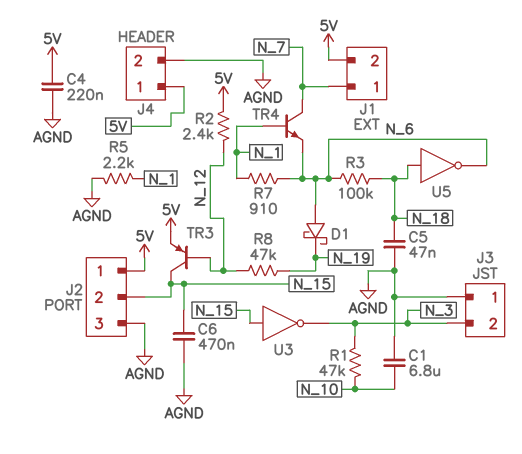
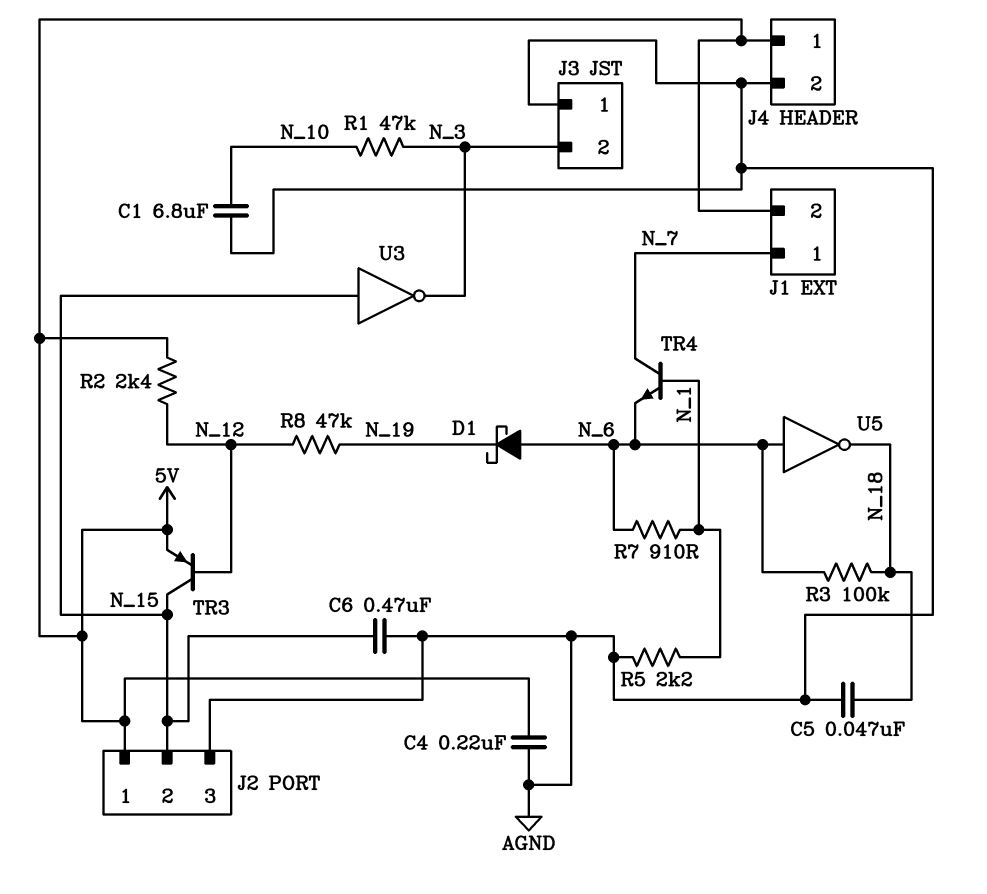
U5: NOT (in N_18, out N_6) -> NOT (in N_6, out N_18)

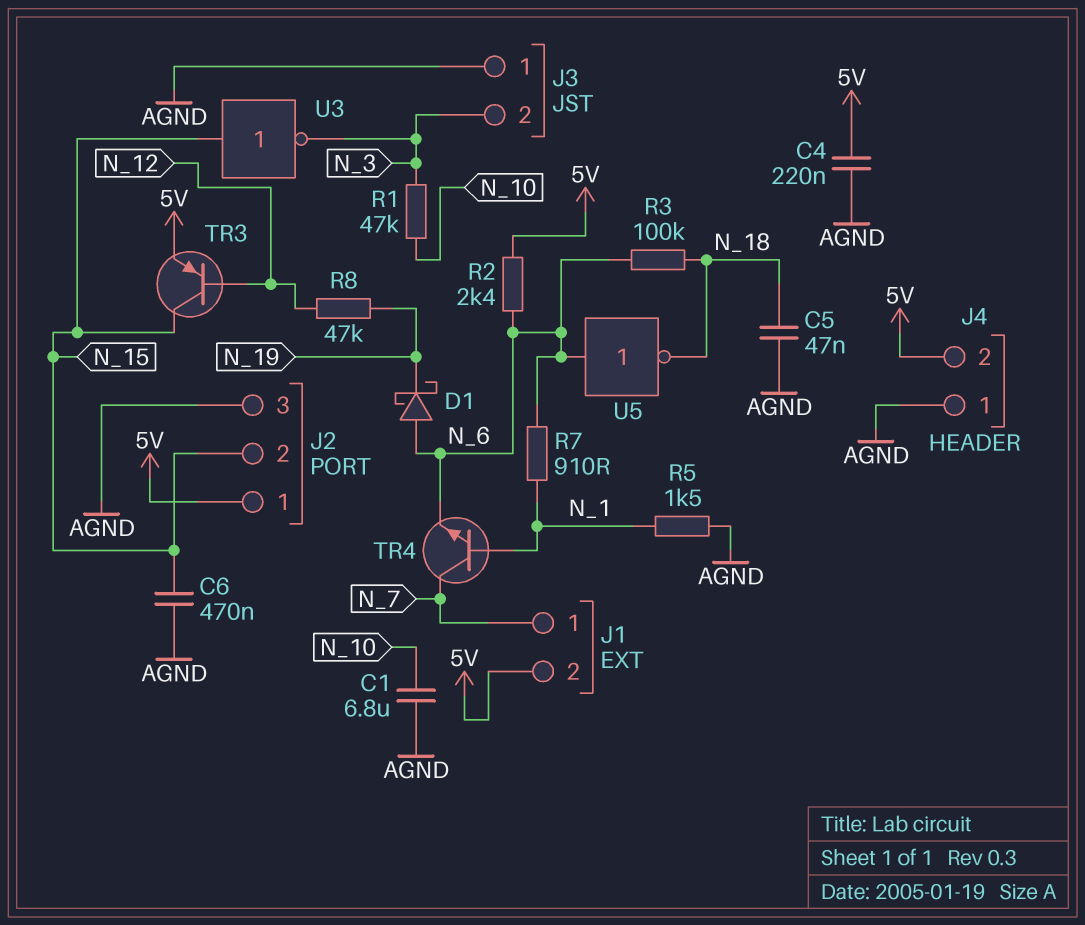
J4 pin 1: 5V -> AGND
J4 pin 2: AGND -> 5V
R2: 2.4k (5V, N_12) -> 2.4k (5V, N_6)
R5: 2.2k (AGND, N_1) -> 1.5k (AGND, N_1)

